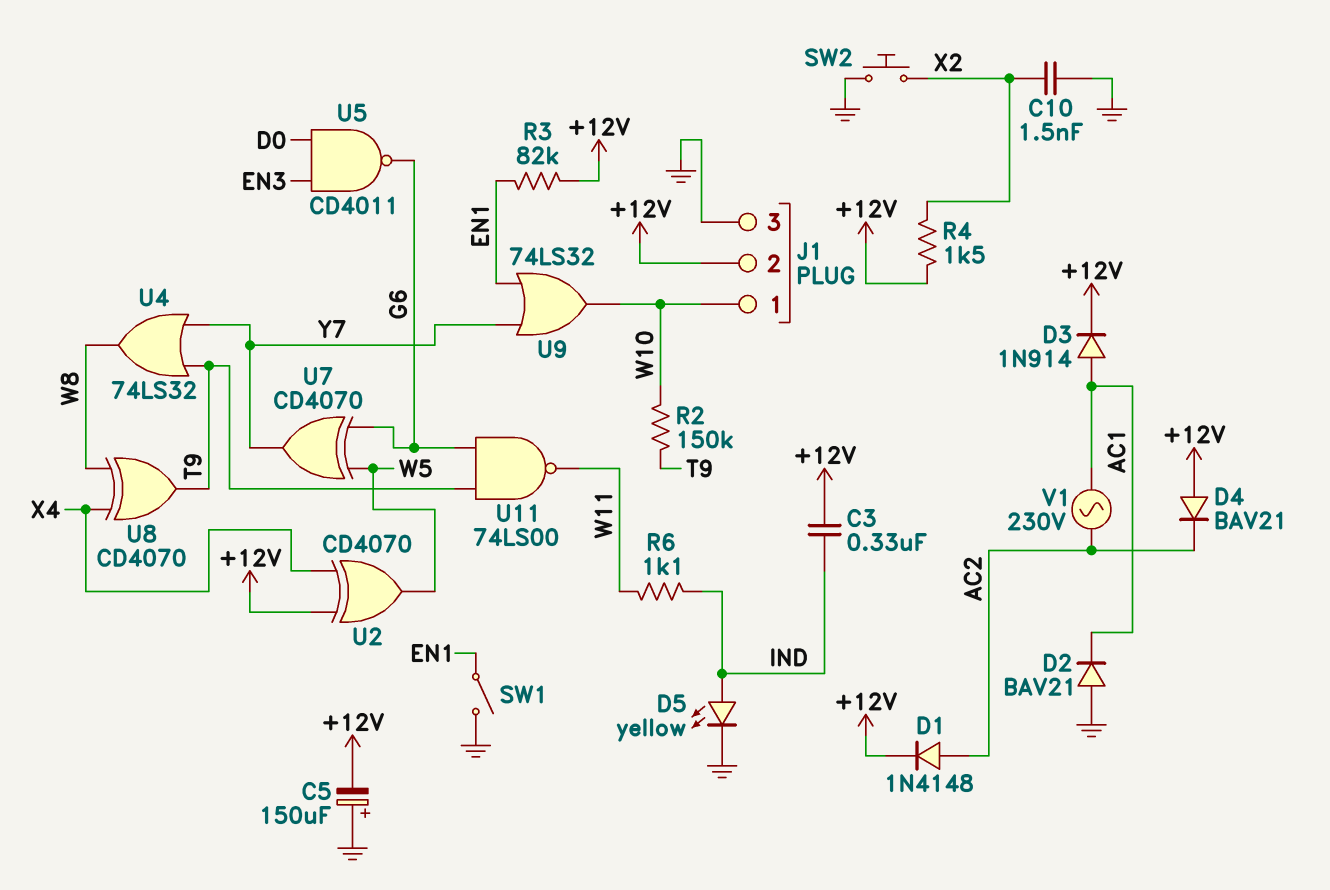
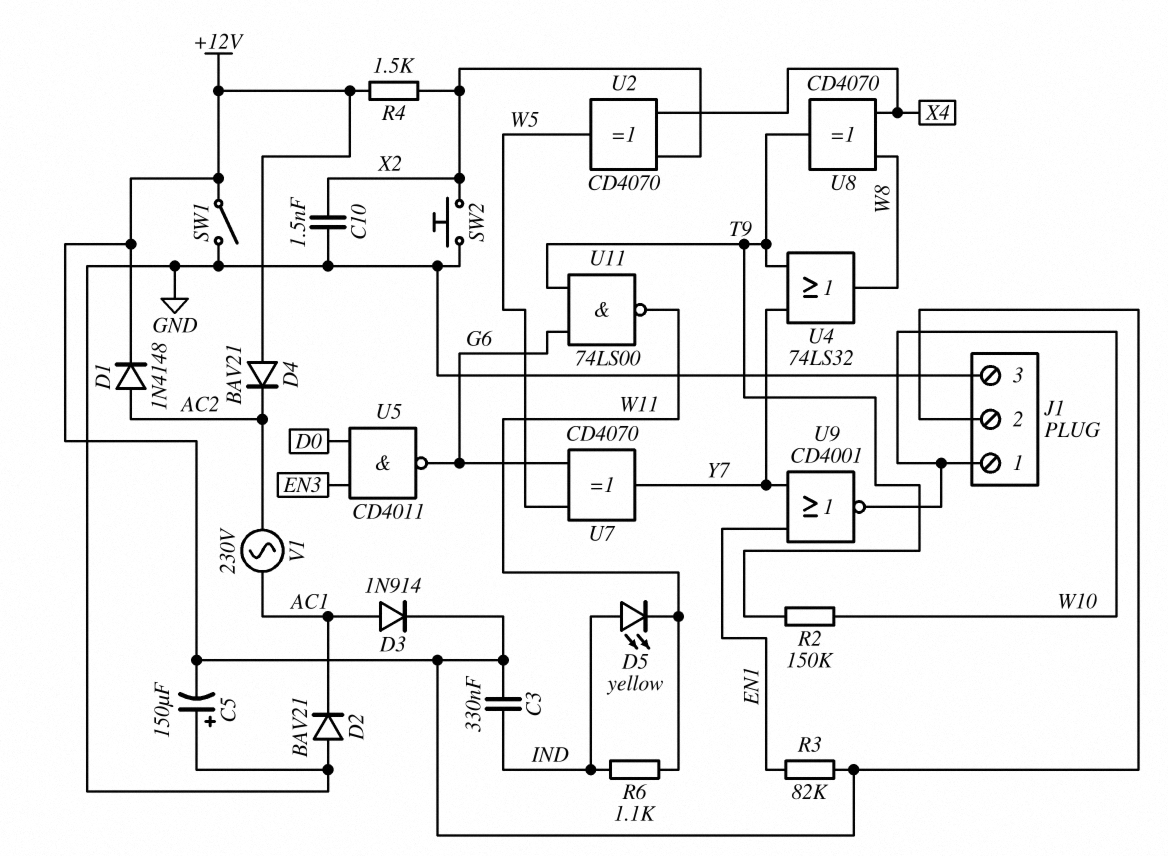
D5: LED yellow (A IND, K GND) -> LED yellow (A IND, K W11)
SW1: switch (EN1, GND) -> switch (+12V, GND)
U2: XOR CD4070 (in +12V, in X4, out W5) -> XOR CD4070 (in X2, in X4, out W5)
U9: OR 74LS32 (in EN1, in Y7, out W10) -> NOR CD4001 (in EN1, in Y7, out W10)

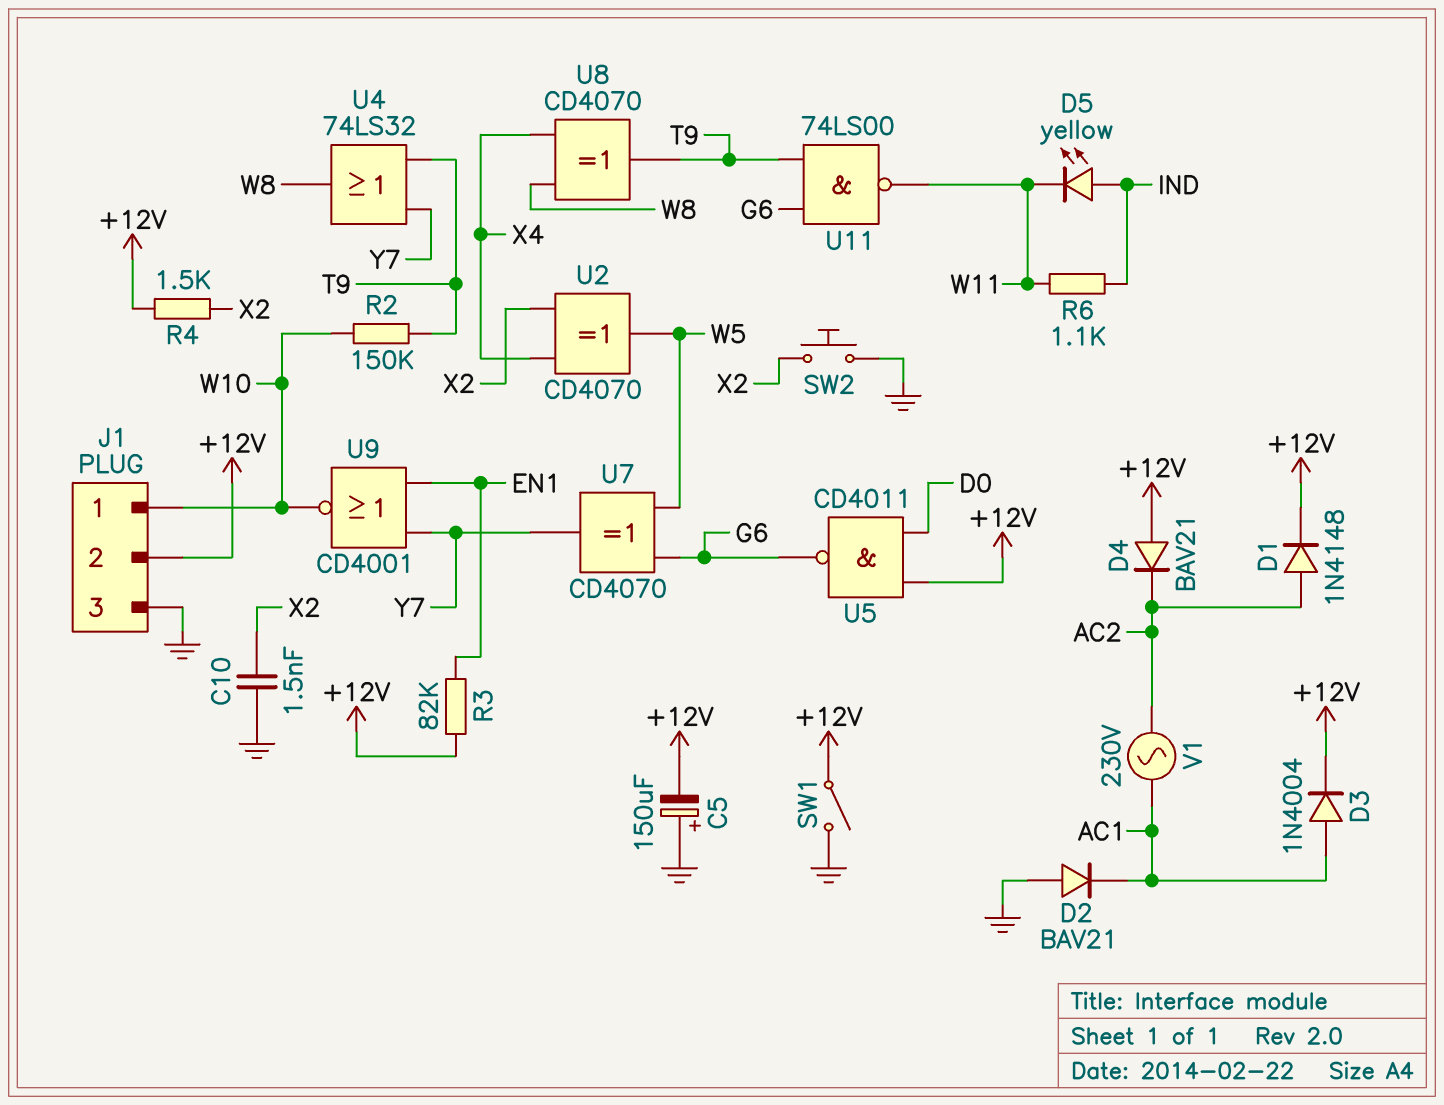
C3: 330nF (+12V, IND) -> none
D3: diode 1N914 (A AC1, K +12V) -> diode 1N4004 (A AC1, K +12V)
U5: NAND CD4011 (in D0, in EN3, out G6) -> NAND CD4011 (in +12V, in D0, out G6)

